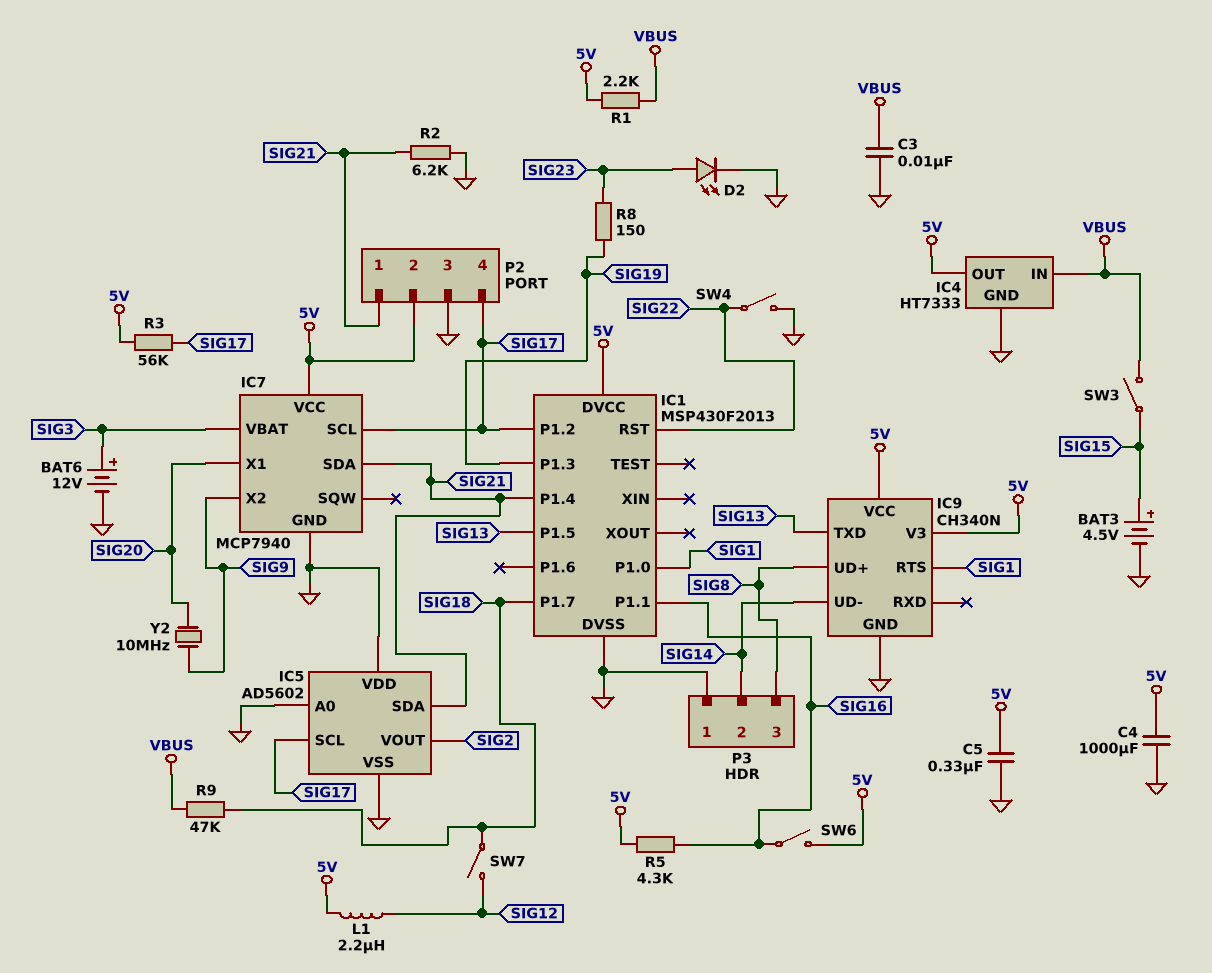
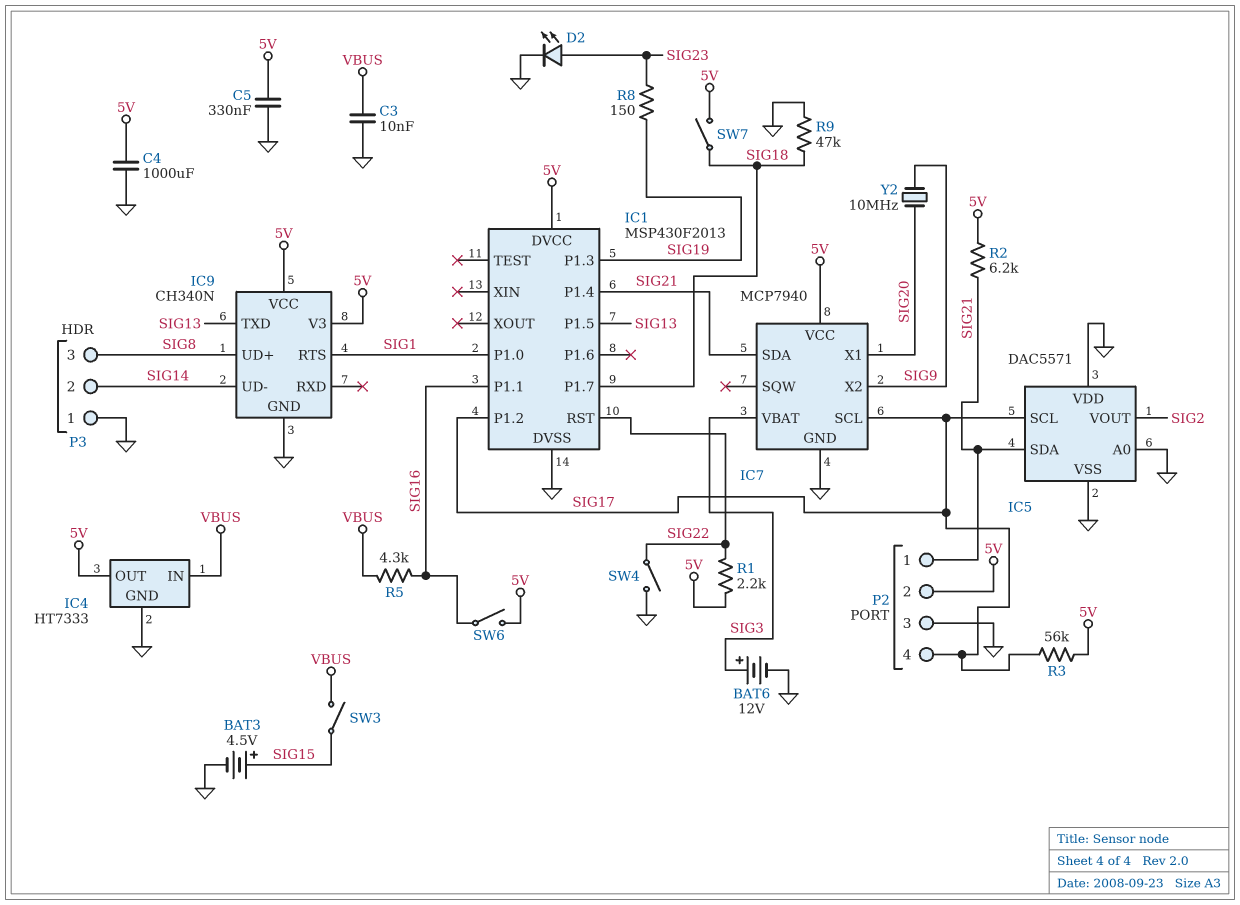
IC5: AD5602 -> DAC5571
L1: 2.2uH (5V, SIG12) -> none
R1: 2.2k (5V, VBUS) -> 2.2k (5V, SIG22)
R2: 6.2k (GND, SIG21) -> 6.2k (5V, SIG21)
R5: 4.3k (5V, SIG16) -> 4.3k (SIG16, VBUS)
R9: 47k (SIG18, VBUS) -> 47k (GND, SIG18)
SW7: switch (SIG12, SIG18) -> switch (5V, SIG18)

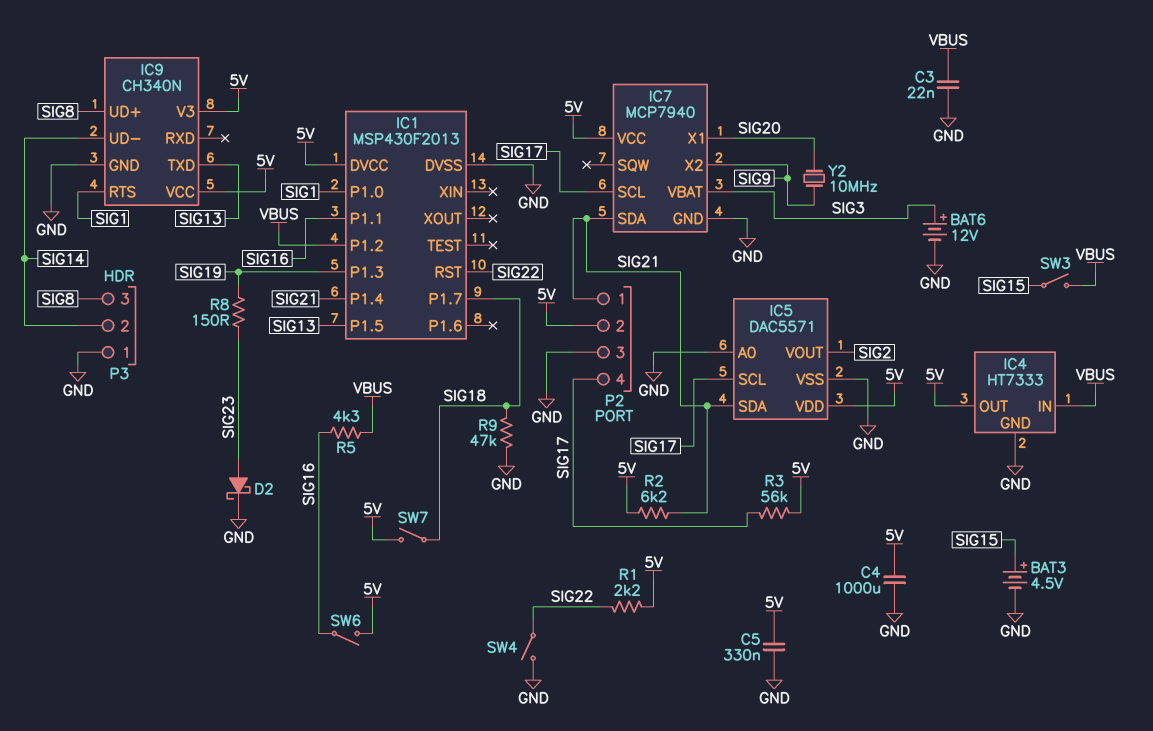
C3: 10nF (GND, VBUS) -> 22nF (GND, VBUS)
D2: LED (A SIG23, K GND) -> schottky (A SIG23, K GND)
IC1 pin P1.2: SIG17 -> VBUS
IC5 pin VDD: GND -> 5V

